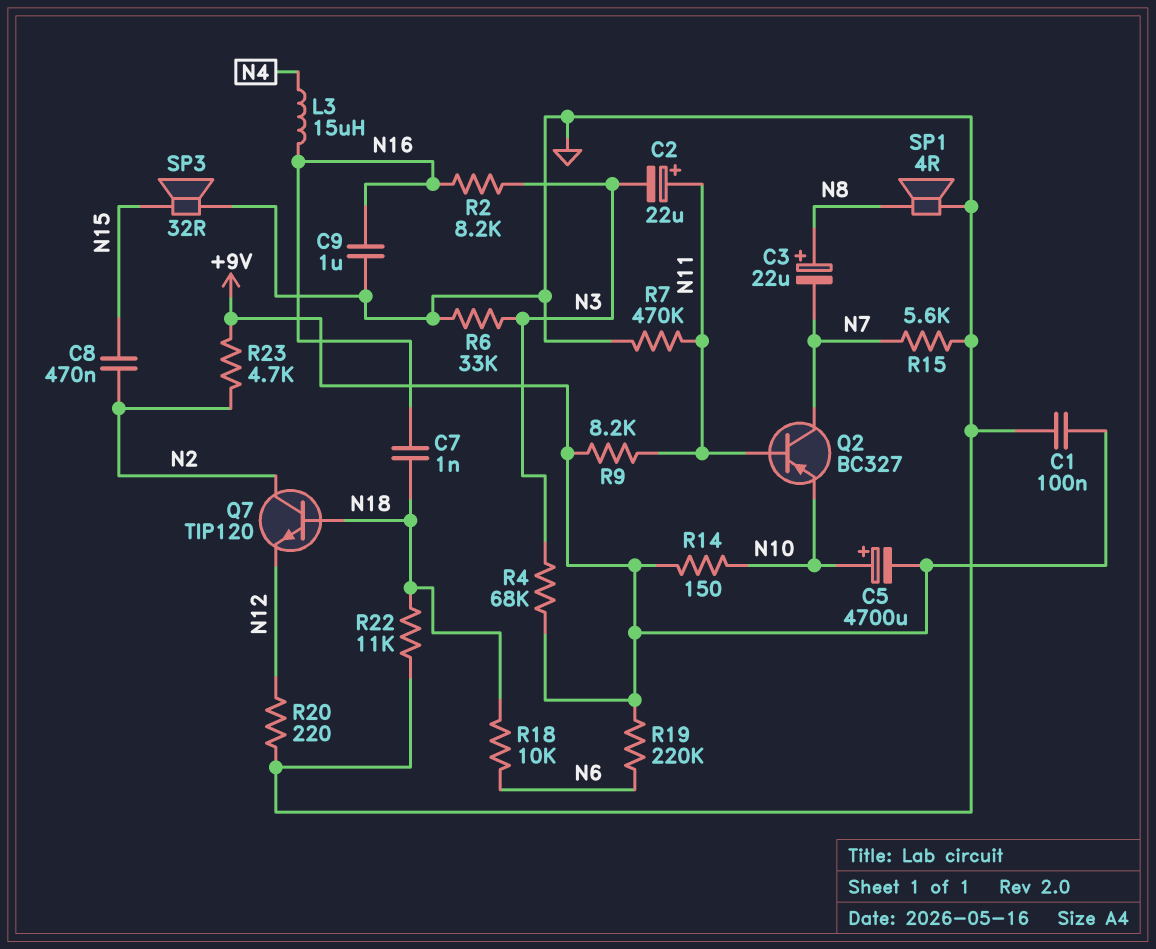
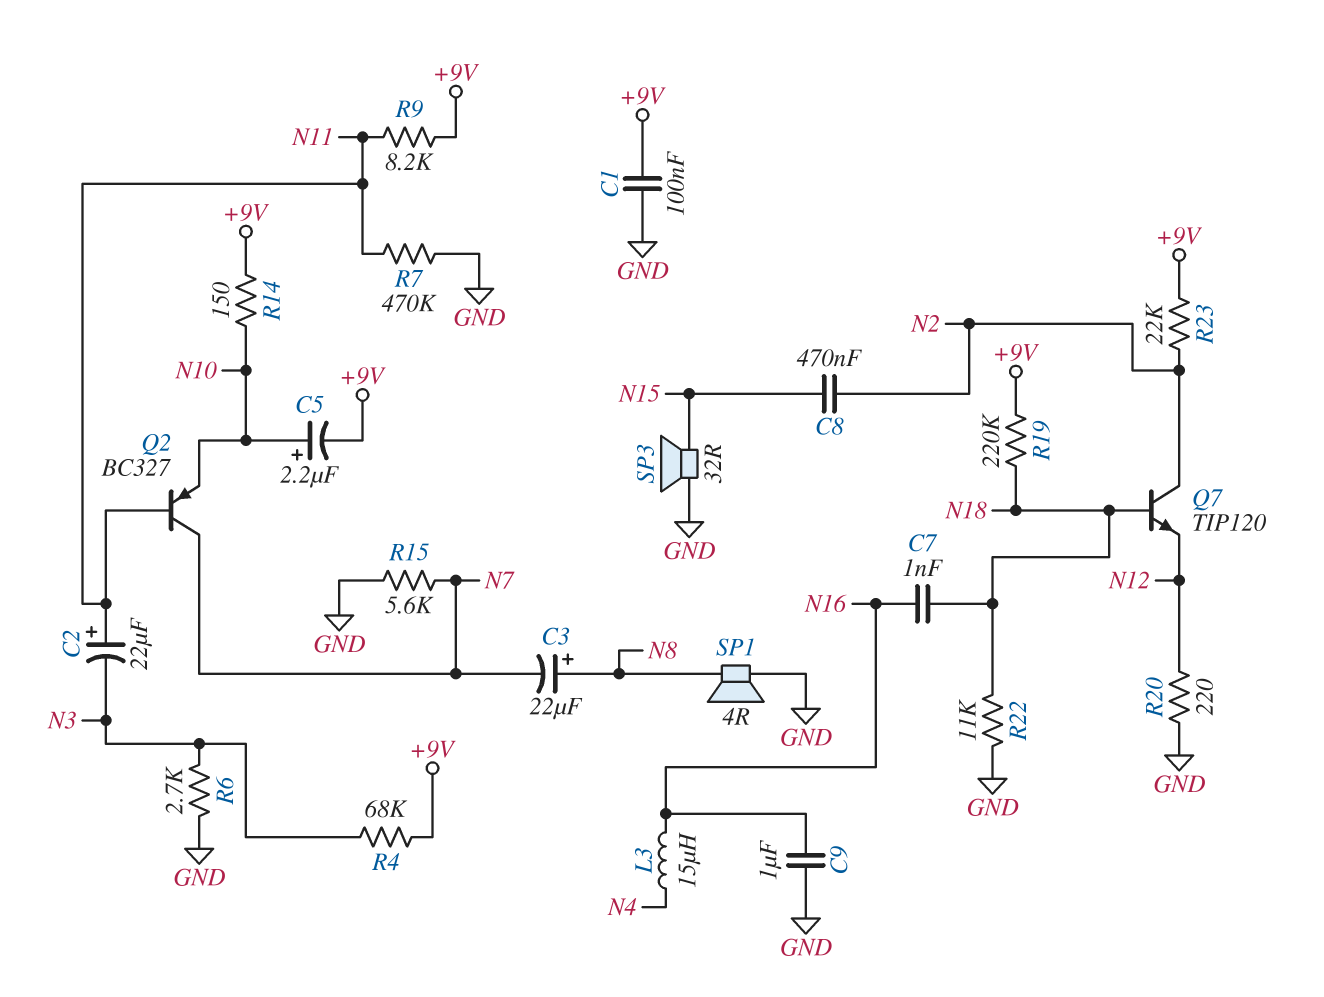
C5: 4700uF (plus N10, minus +9V) -> 2.2uF (plus N10, minus +9V)
R2: 8.2k (N3, N16) -> none
R6: 33k (GND, N3) -> 2.7k (GND, N3)
R18: 10k (N6, N18) -> none
R19: 220k (+9V, N6) -> 220k (+9V, N18)
R23: 4.7k (+9V, N2) -> 22k (+9V, N2)

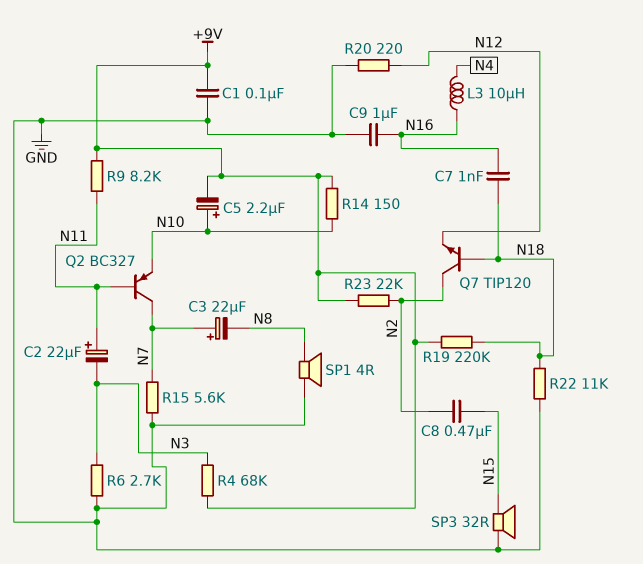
C3: 22uF (plus N8, minus N7) -> 22uF (plus N7, minus N8)
L3: 15uH (N4, N16) -> 10uH (N4, N16)
R7: 470k (GND, N11) -> none

